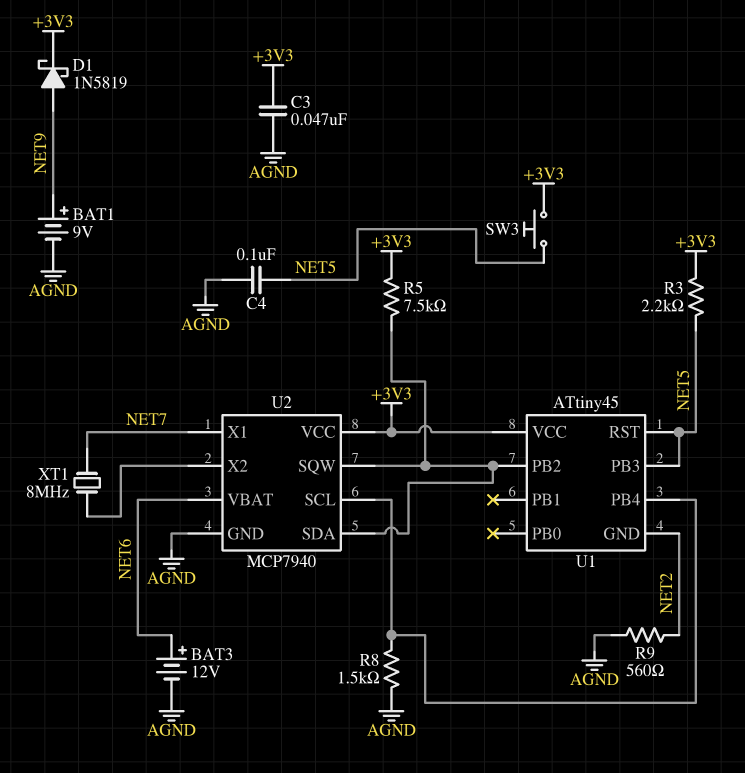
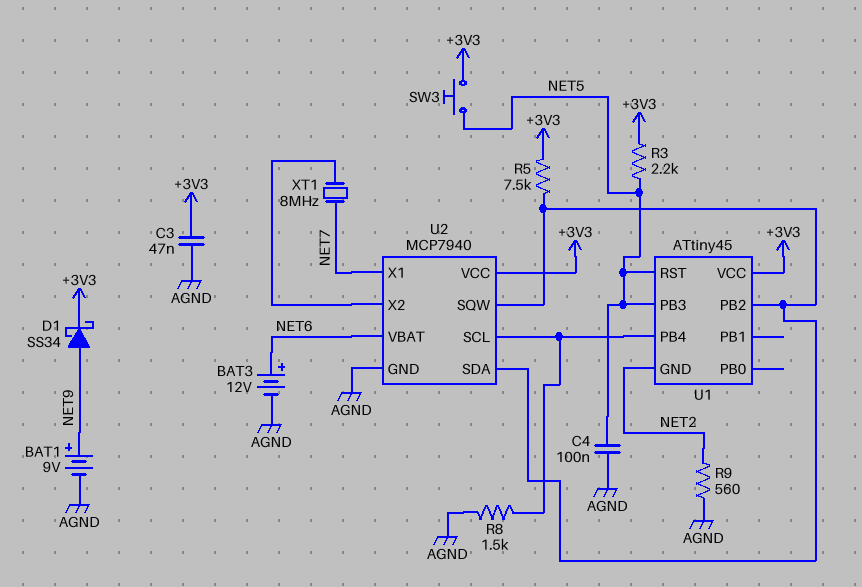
D1: schottky 1N5819 (A NET9, K +3V3) -> schottky SS34 (A NET9, K +3V3)

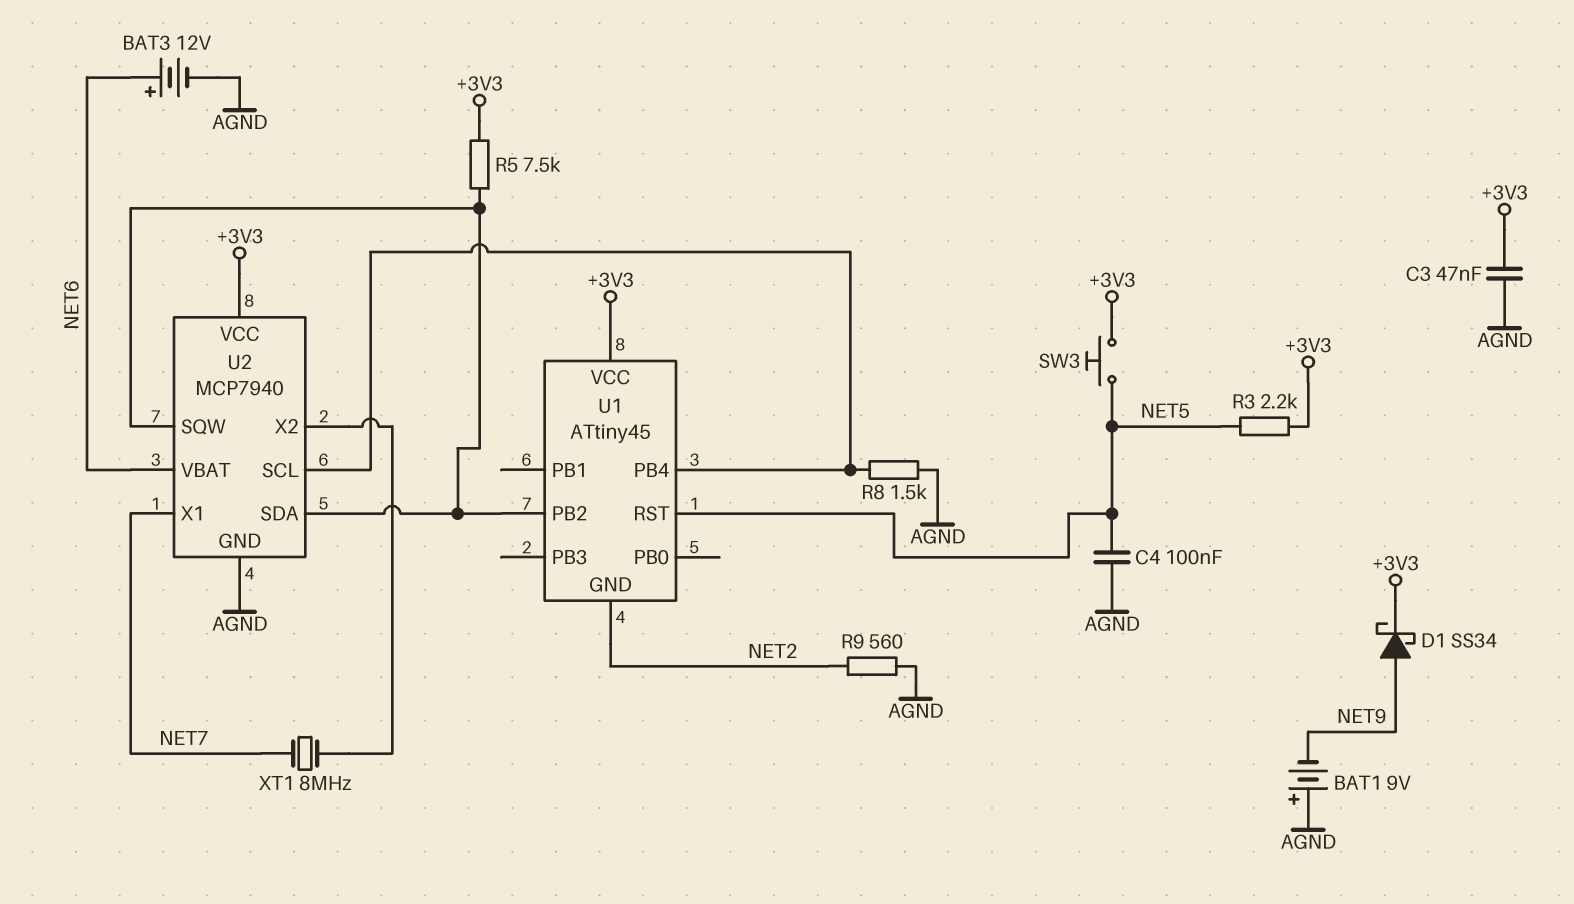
BAT1: 9V (plus NET9, minus AGND) -> 9V (plus AGND, minus NET9)
U1 pin PB3: NET5 -> none

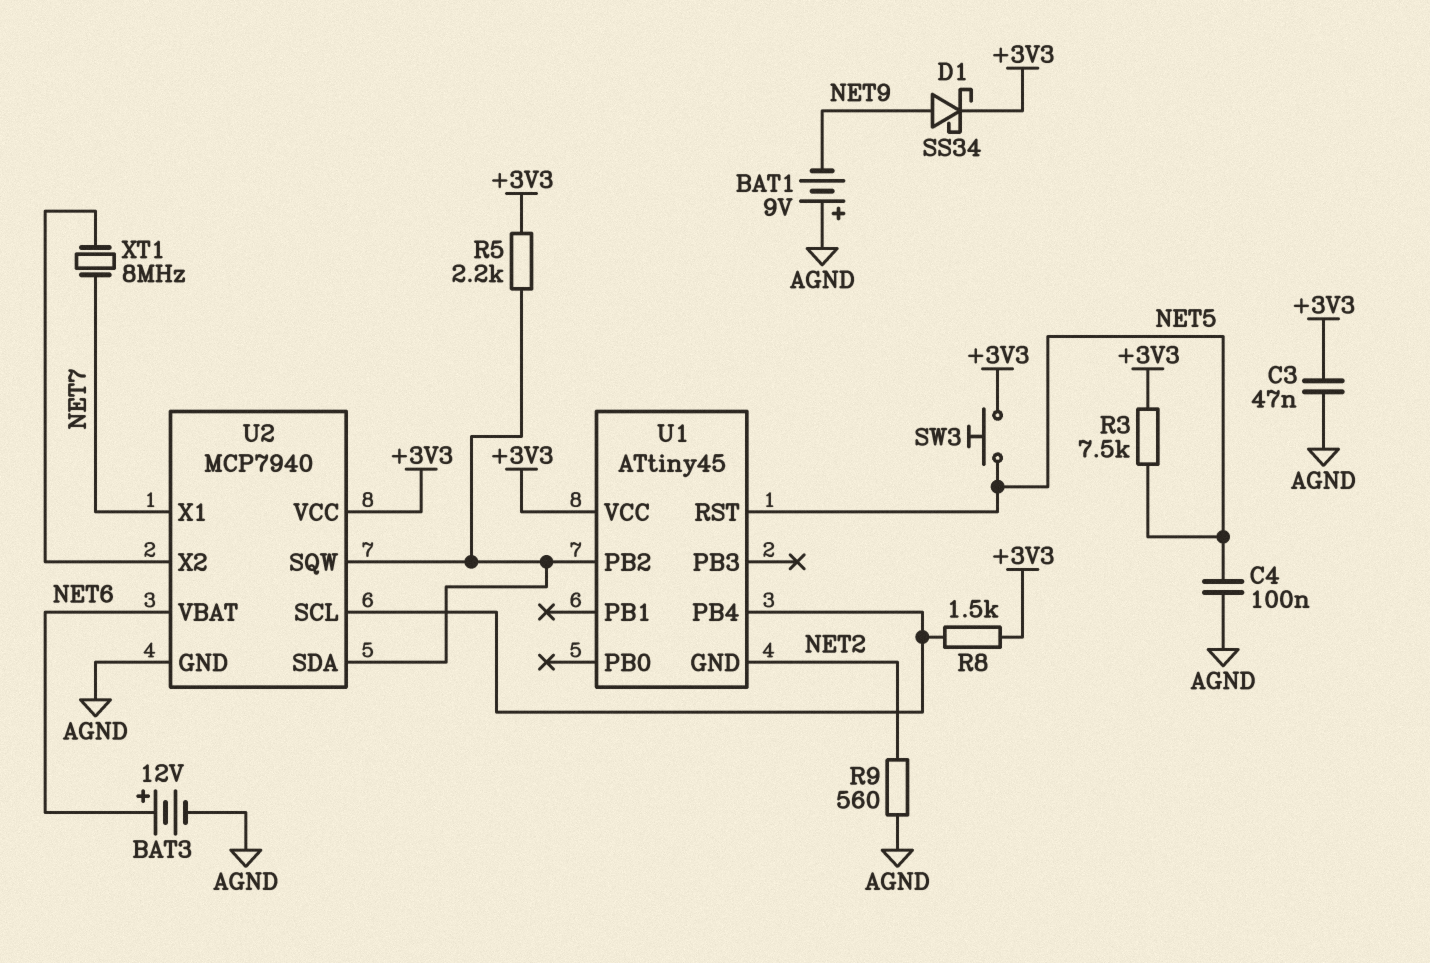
R3: 2.2k (+3V3, NET5) -> 7.5k (+3V3, NET5)
R5: 7.5k (+3V3, U1/PB2) -> 2.2k (+3V3, U1/PB2)
R8: 1.5k (AGND, U1/PB4) -> 1.5k (+3V3, U1/PB4)

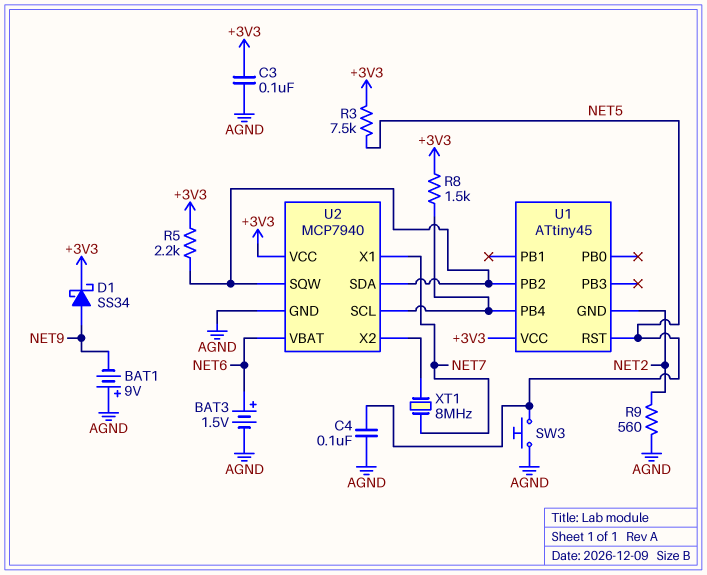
BAT3: 12V (plus NET6, minus AGND) -> 1.5V (plus NET6, minus AGND)
C3: 47nF (+3V3, AGND) -> 100nF (+3V3, AGND)
SW3: button (+3V3, NET5) -> button (AGND, NET5)

